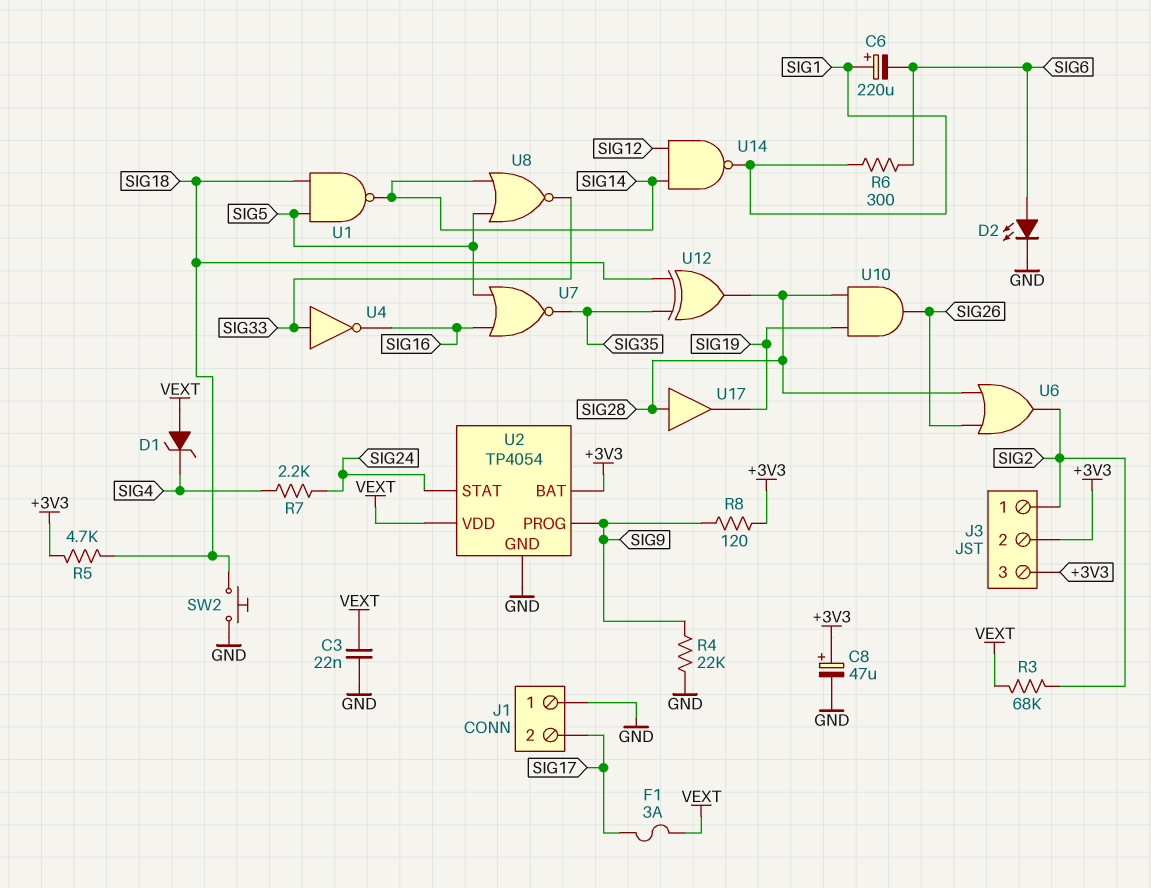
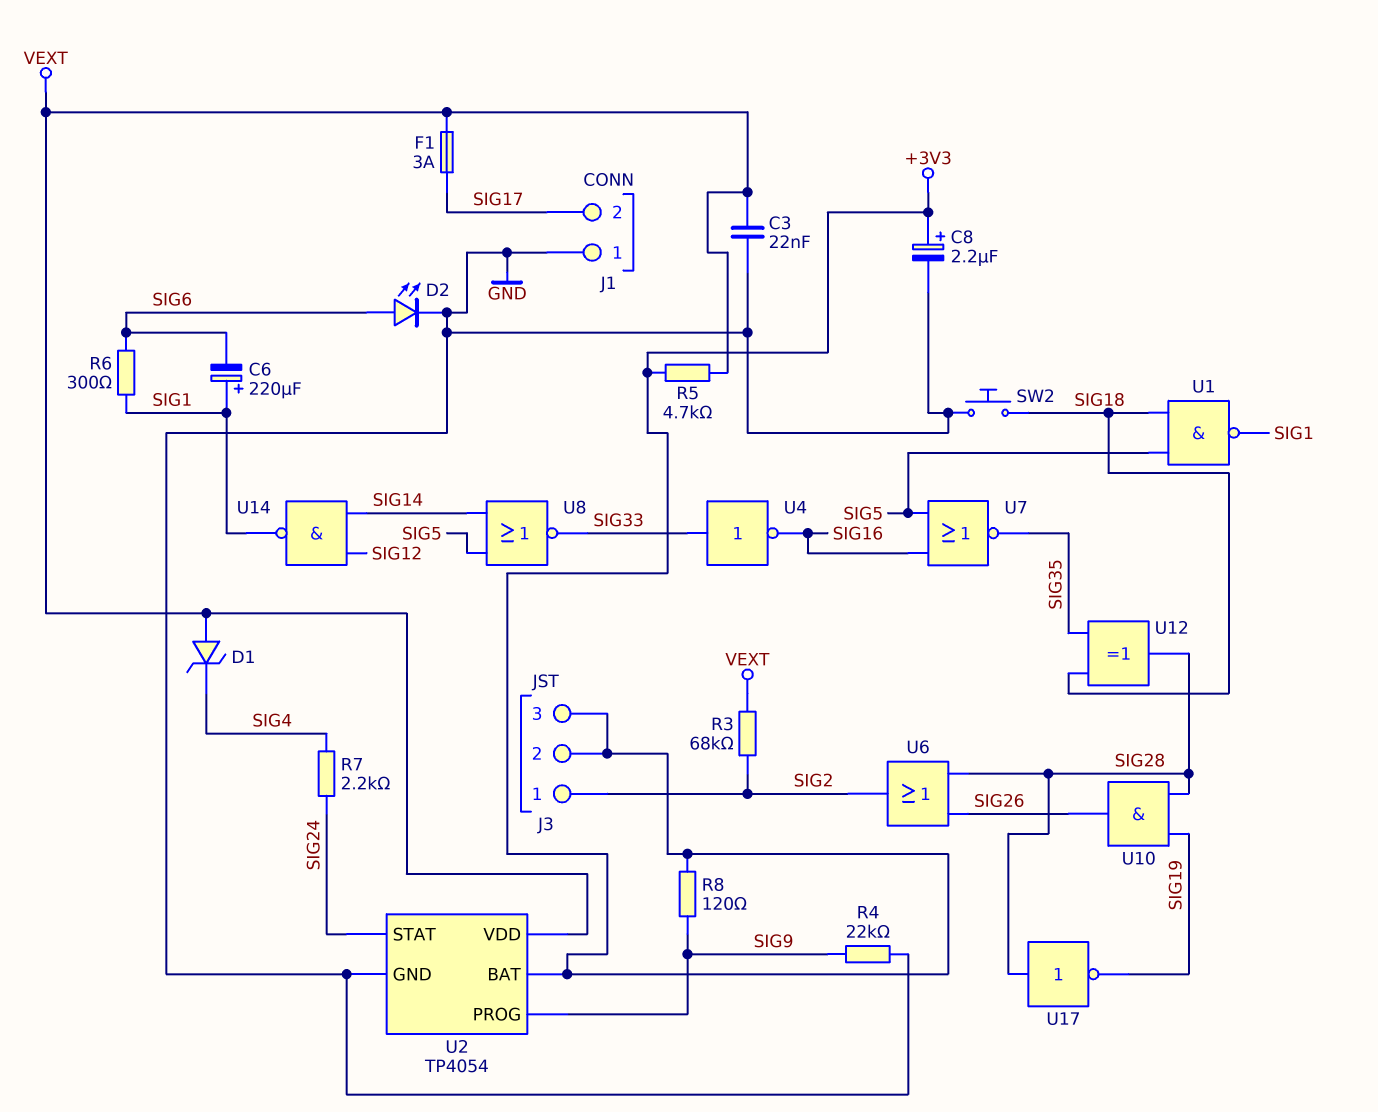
C8: 47uF (plus +3V3, minus GND) -> 2.2uF (plus +3V3, minus GND)
R5: 4.7k (+3V3, SIG18) -> 4.7k (+3V3, VEXT)
U1: NAND (in SIG5, in SIG18, out SIG14) -> NAND (in SIG5, in SIG18, out SIG1)
U17: buffer (in SIG28, out SIG19) -> NOT (in SIG28, out SIG19)

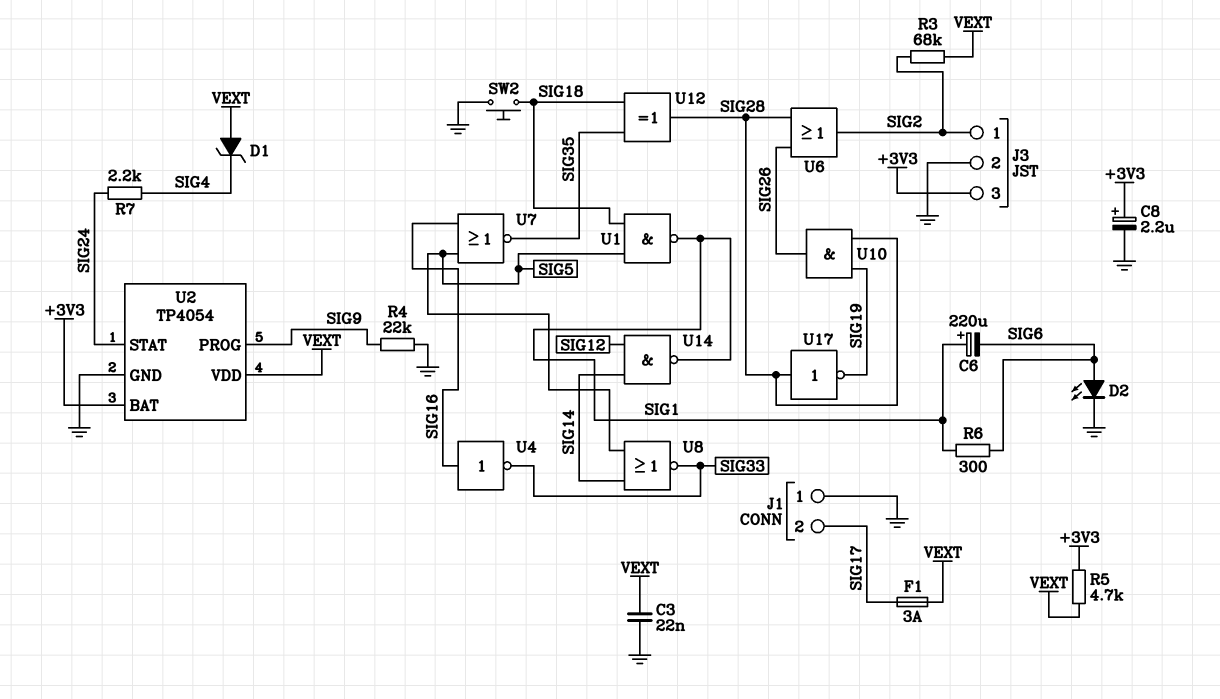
J3 pin 2: +3V3 -> GND
R8: 120 (+3V3, SIG9) -> none
U4: NOT (in SIG33, out SIG16) -> NOT (in SIG16, out SIG33)

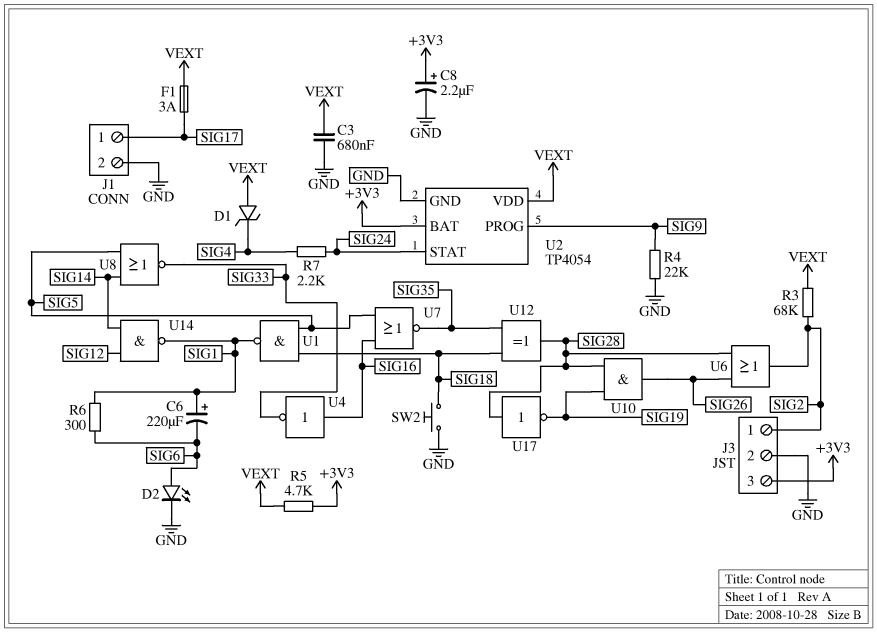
C3: 22nF (GND, VEXT) -> 680nF (GND, VEXT)
J1 pin 1: GND -> SIG17
J1 pin 2: SIG17 -> GND

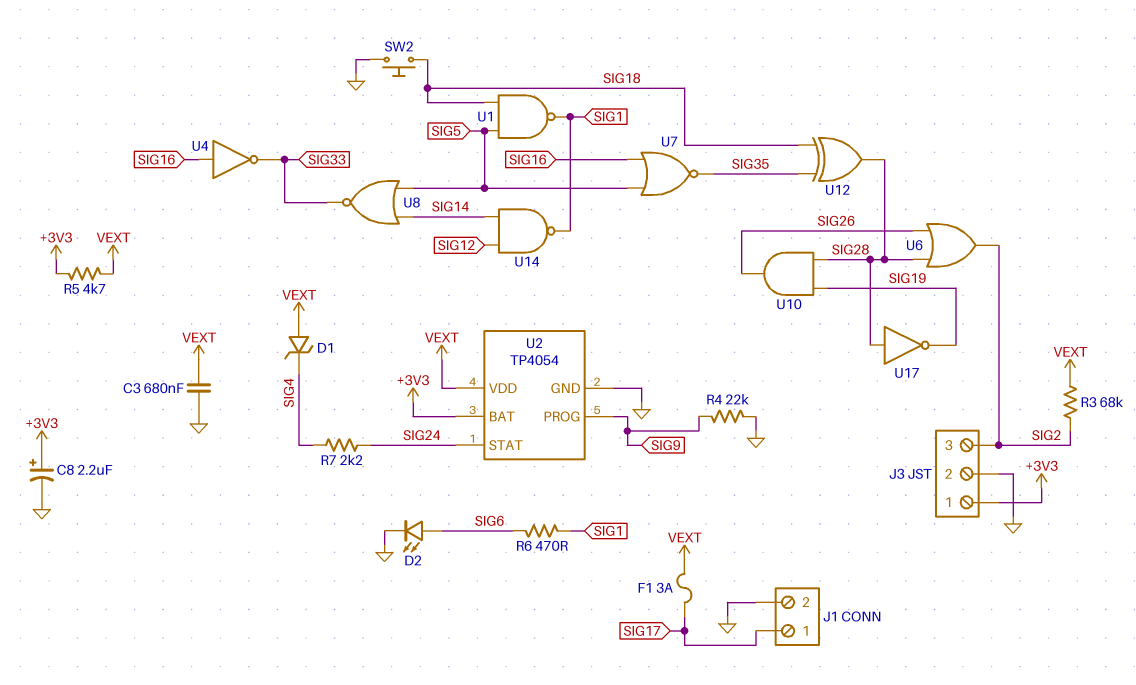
C6: 220uF (plus SIG1, minus SIG6) -> none
J3 pin 1: SIG2 -> +3V3
J3 pin 3: +3V3 -> SIG2
R6: 300 (SIG1, SIG6) -> 470 (SIG1, SIG6)

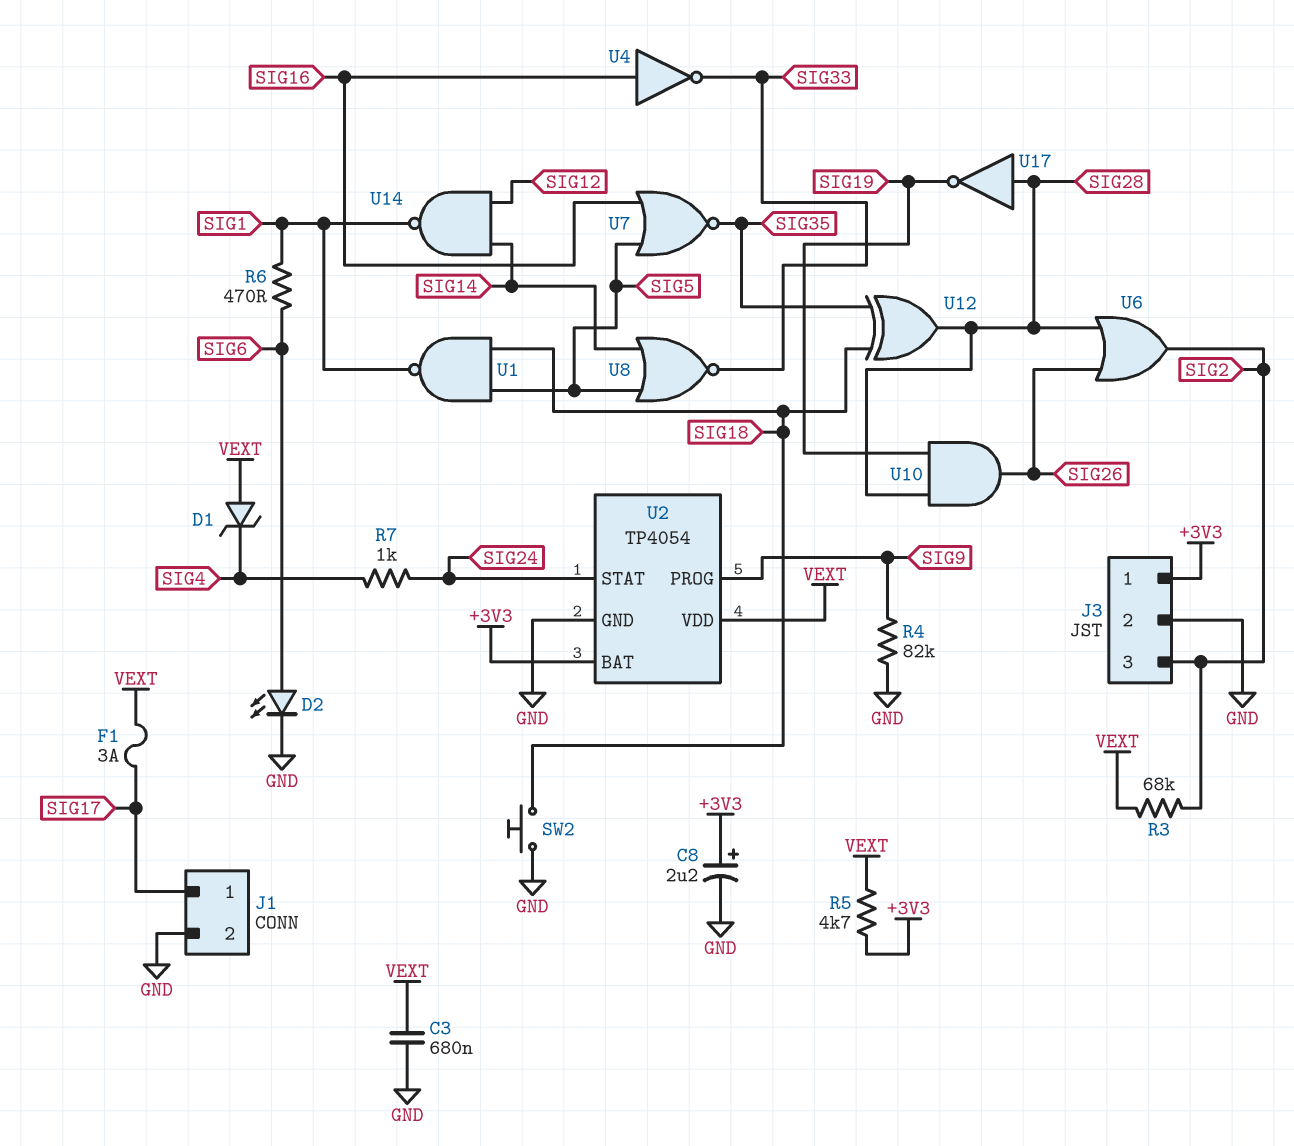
R4: 22k (GND, SIG9) -> 82k (GND, SIG9)
R7: 2.2k (SIG4, SIG24) -> 1k (SIG4, SIG24)

